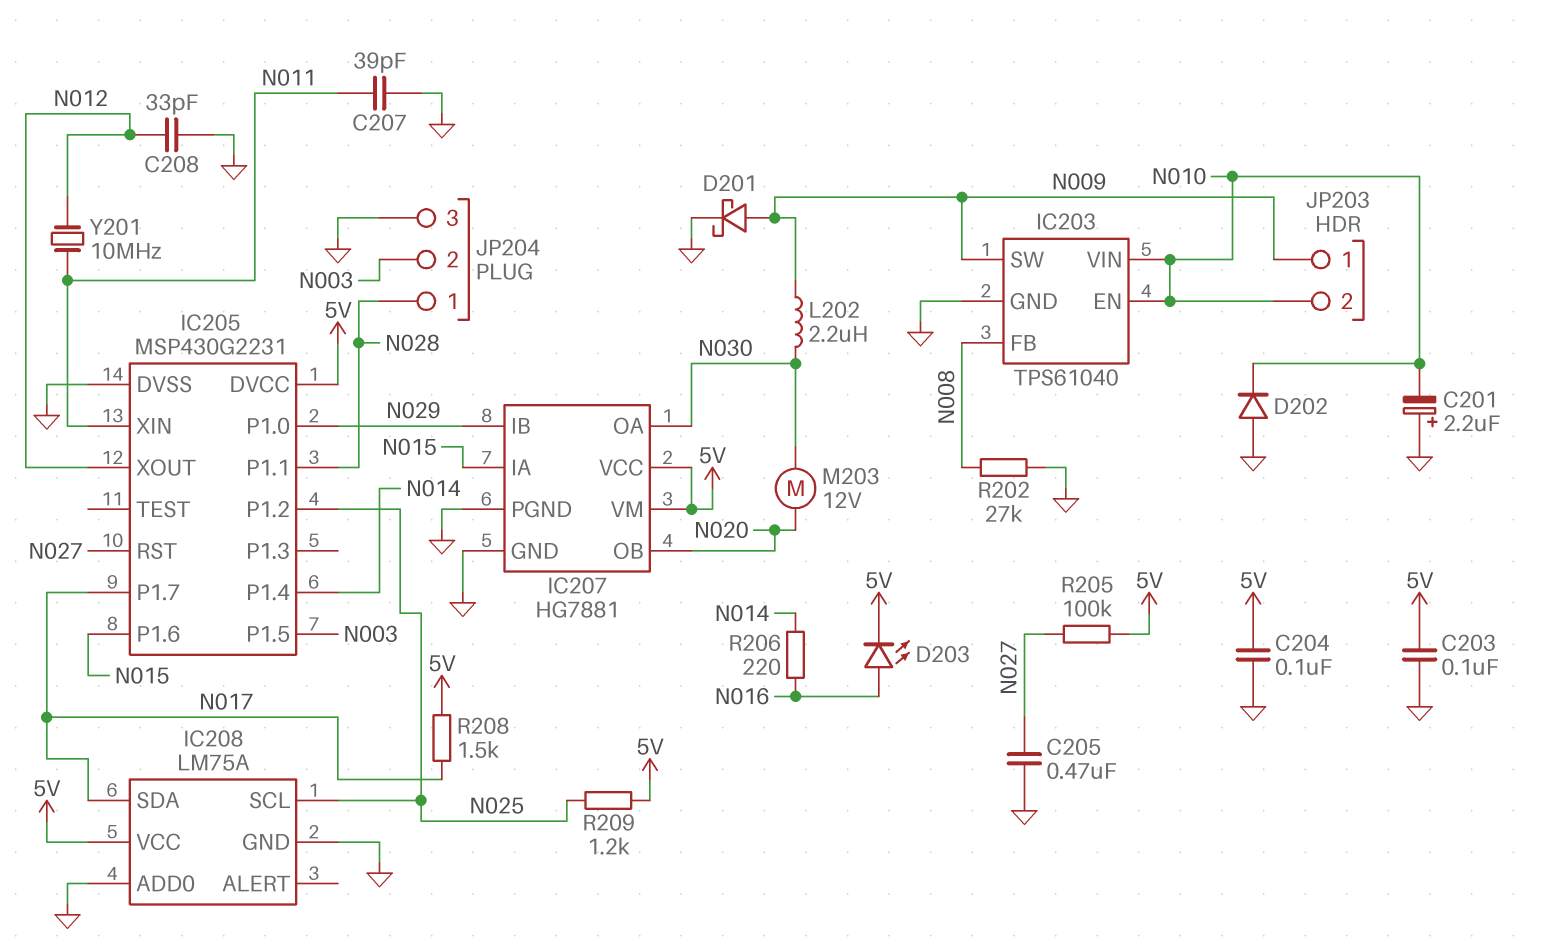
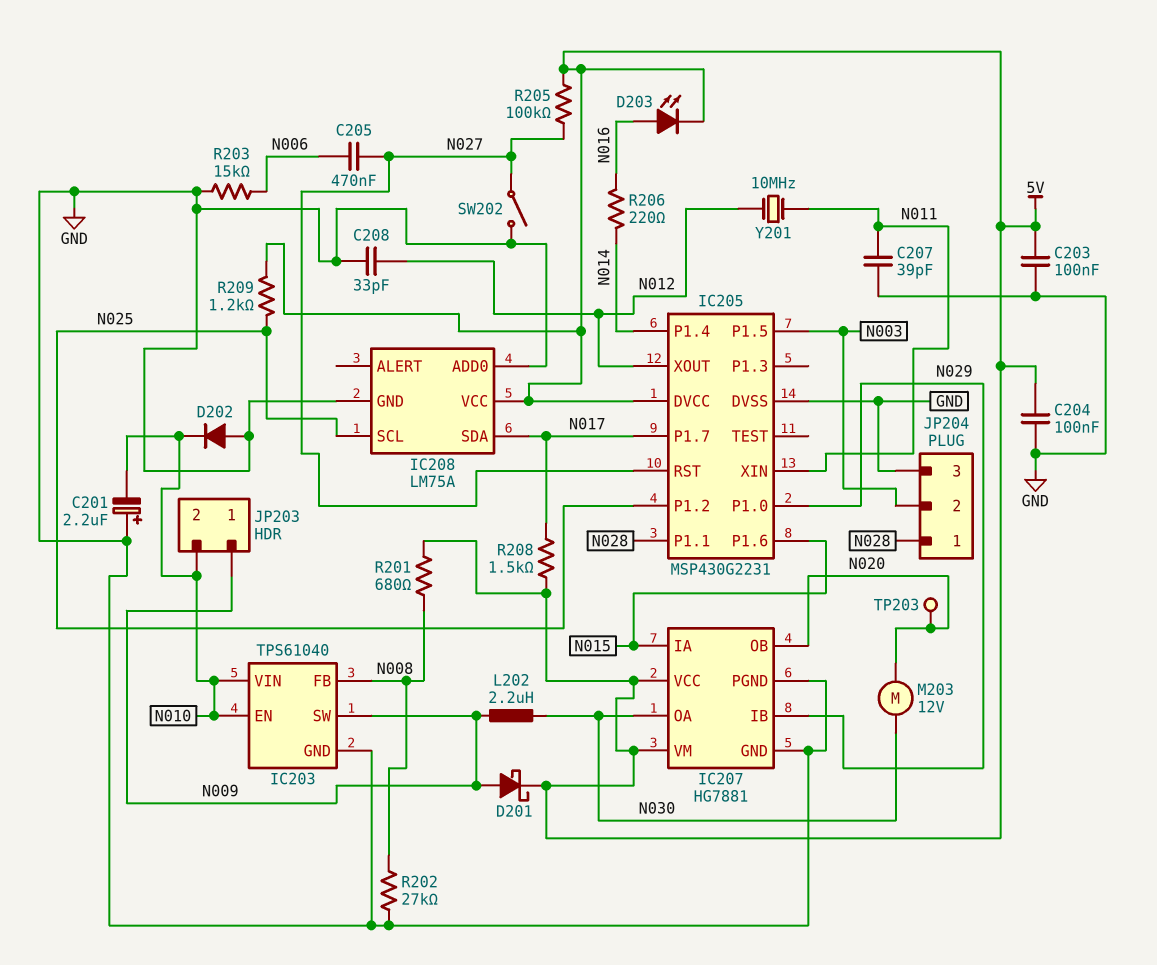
C205: 470nF (GND, N027) -> 470nF (N006, N027)
D201: schottky (A N009, K GND) -> schottky (A N009, K 5V)
R201: none -> 680 (5V, N008)
R203: none -> 15k (GND, N006)
SW202: none -> switch (GND, N027)
TP203: none -> test point (N020)

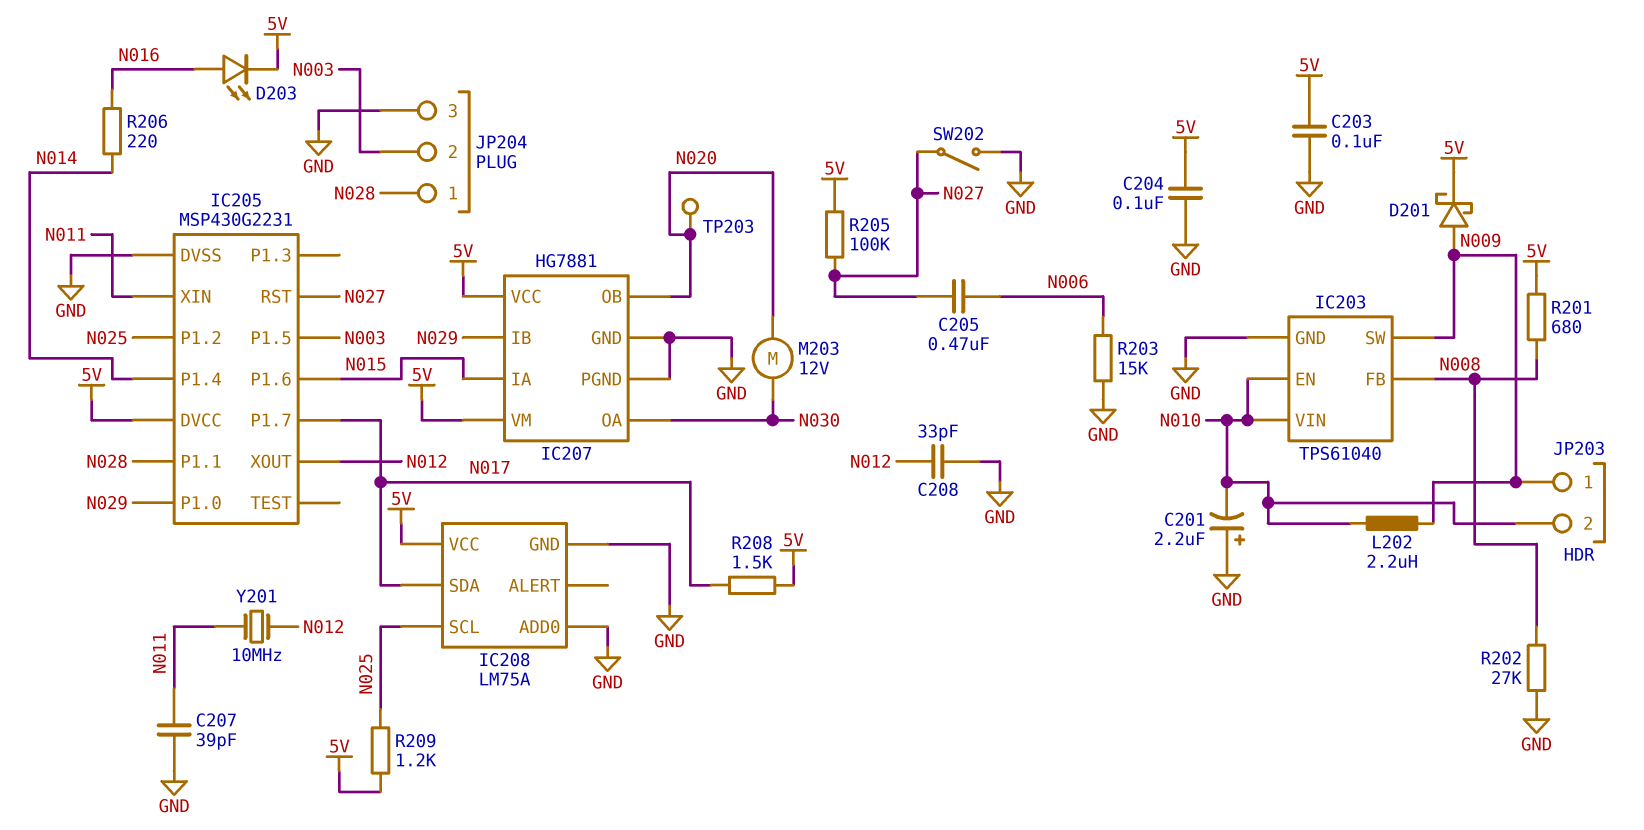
D202: diode (A GND, K N010) -> none
L202: 2.2uH (N009, N030) -> 2.2uH (N009, N010)

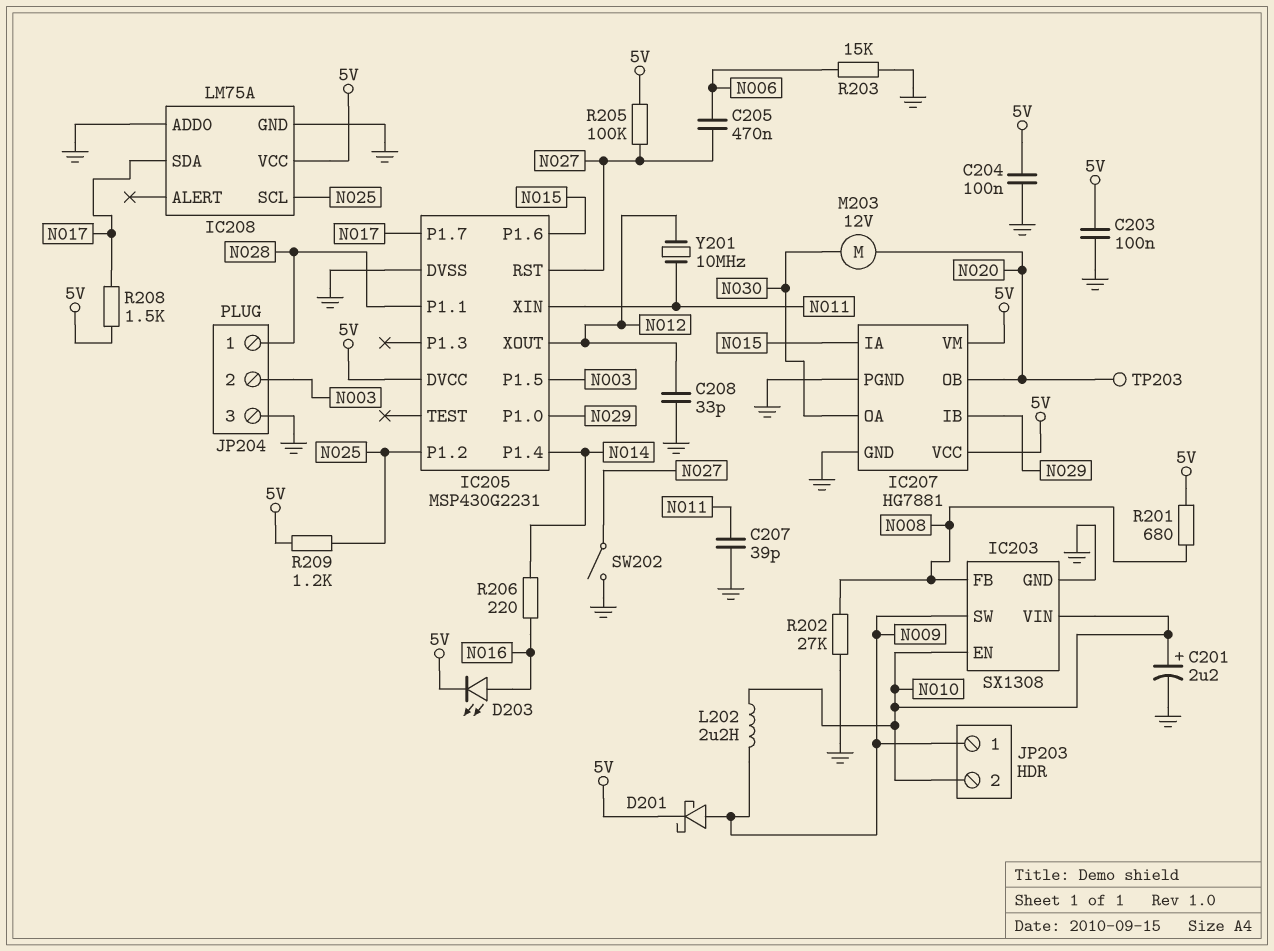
C201: 2.2uF (plus GND, minus N010) -> 2.2uF (plus N010, minus GND)
IC203: TPS61040 -> SX1308

